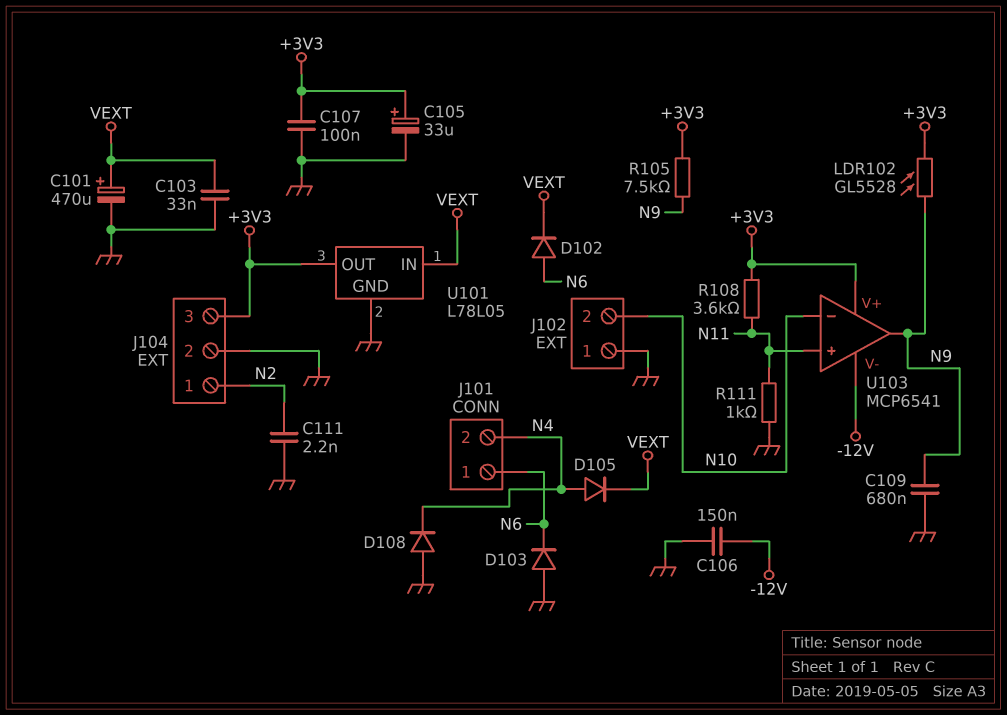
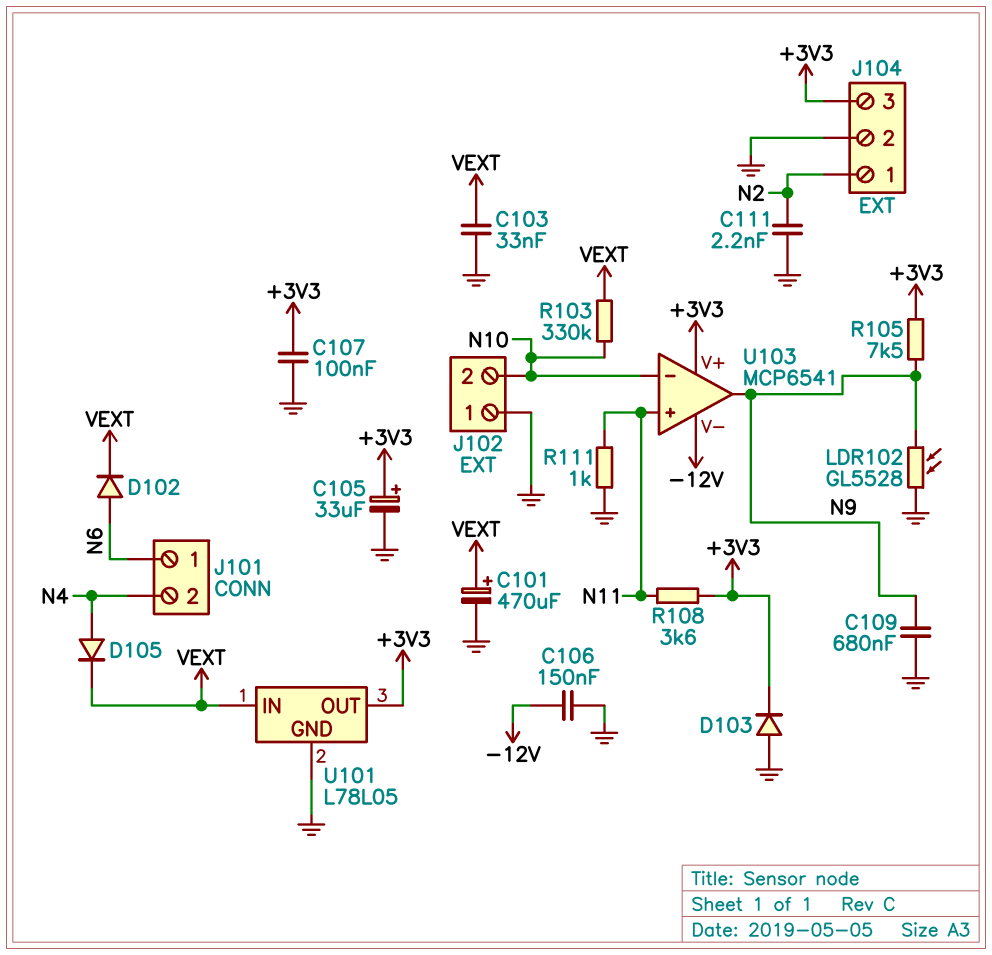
D103: diode (A GND, K N6) -> diode (A GND, K +3V3)
D108: diode (A GND, K N4) -> none
LDR102: GL5528 (+3V3, N9) -> GL5528 (GND, N9)
R103: none -> 330k (N10, VEXT)

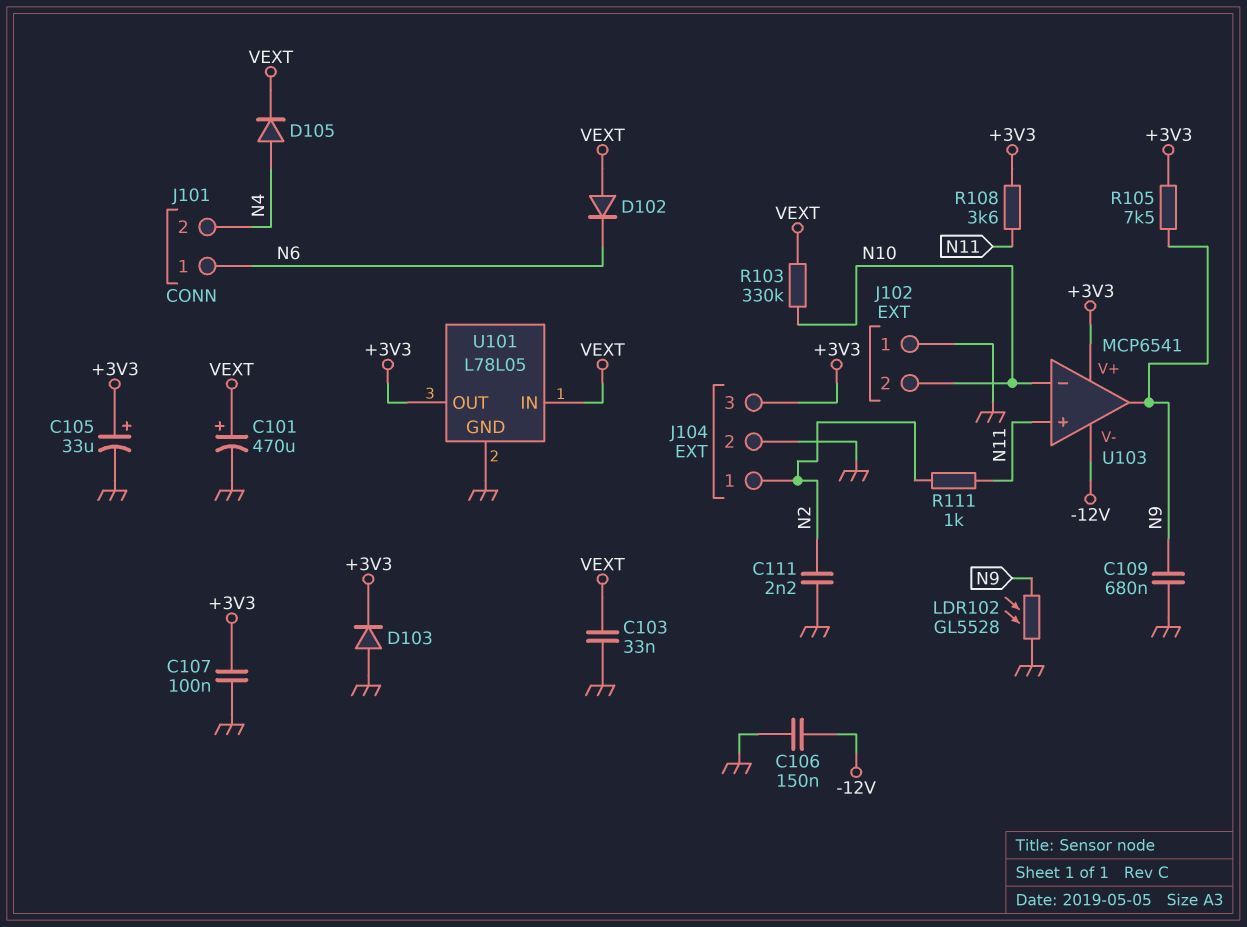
D102: diode (A N6, K VEXT) -> diode (A VEXT, K N6)
R111: 1k (GND, N11) -> 1k (N2, N11)

